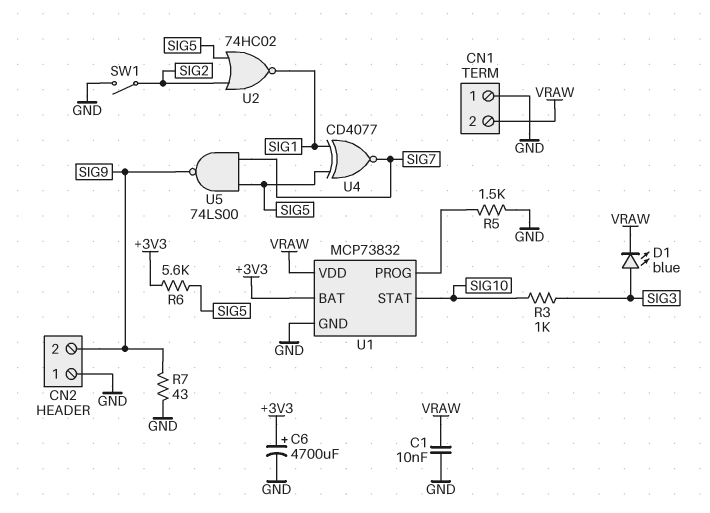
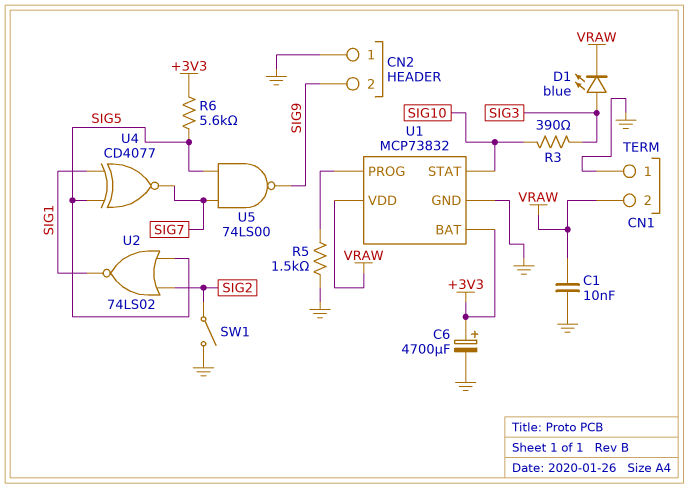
R3: 1k (SIG3, SIG10) -> 390 (SIG3, SIG10)
R7: 43 (GND, SIG9) -> none
U2: NOR 74HC02 (in SIG2, in SIG5, out SIG1) -> NOR 74LS02 (in SIG2, in SIG5, out SIG1)

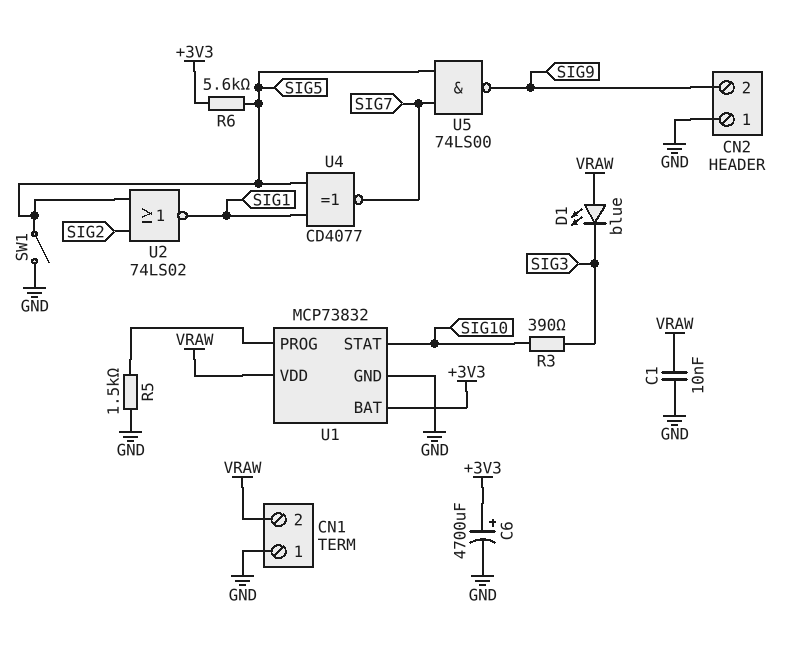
D1: LED blue (A SIG3, K VRAW) -> LED blue (A VRAW, K SIG3)
SW1: switch (GND, SIG2) -> switch (GND, SIG5)

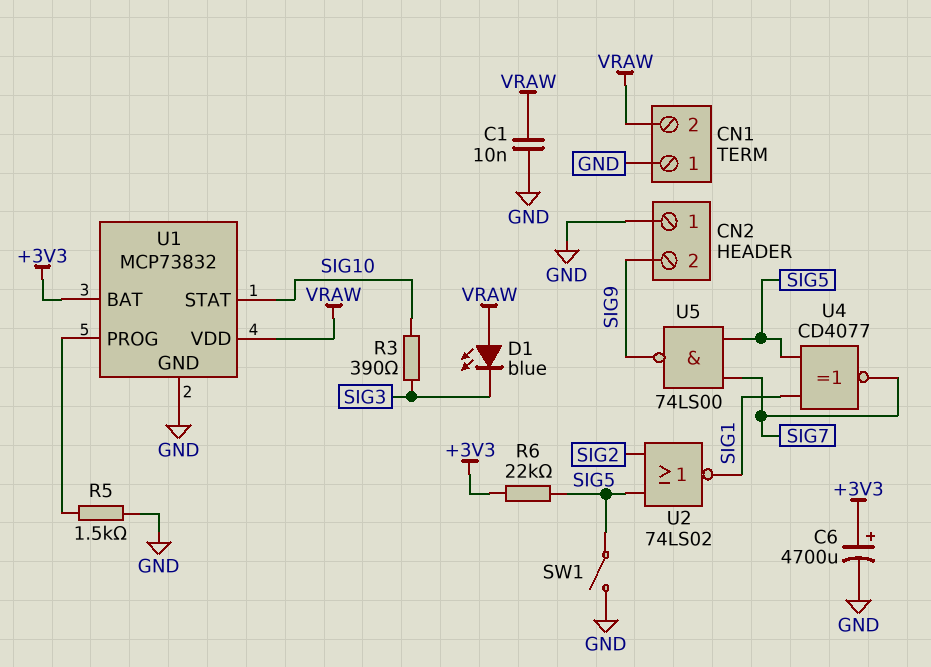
R6: 5.6k (+3V3, SIG5) -> 22k (+3V3, SIG5)

